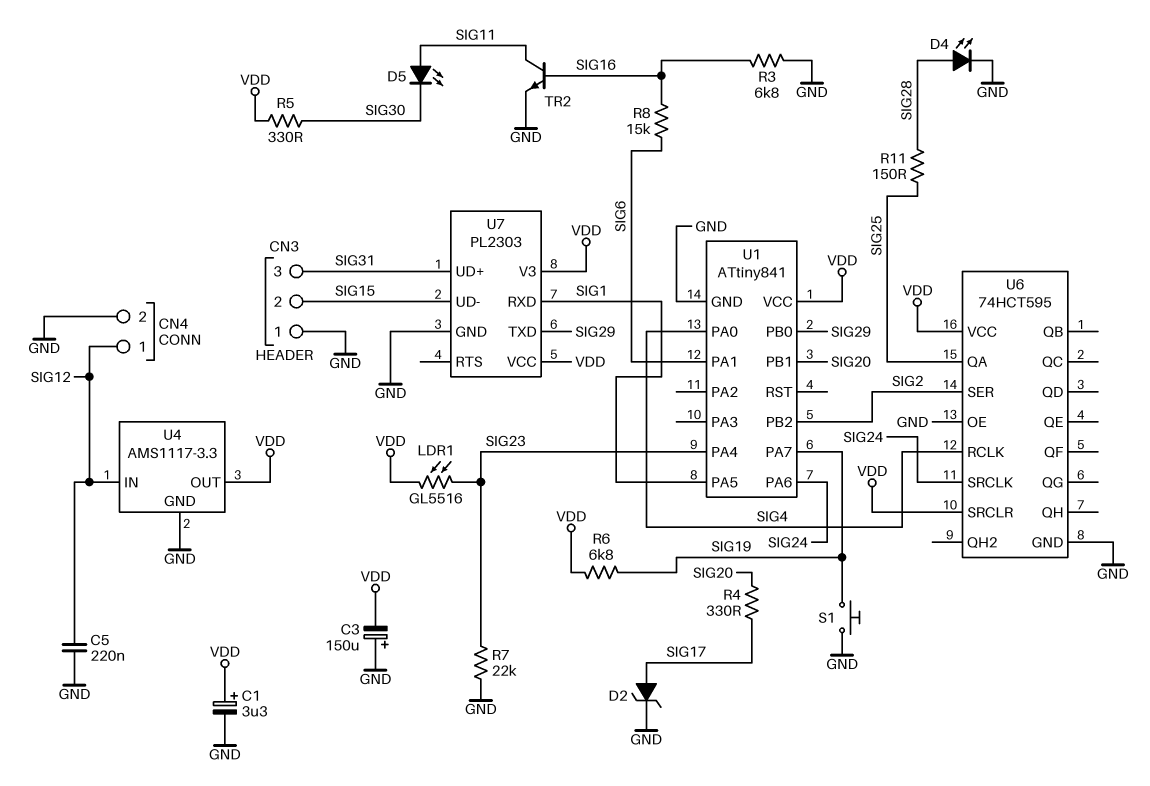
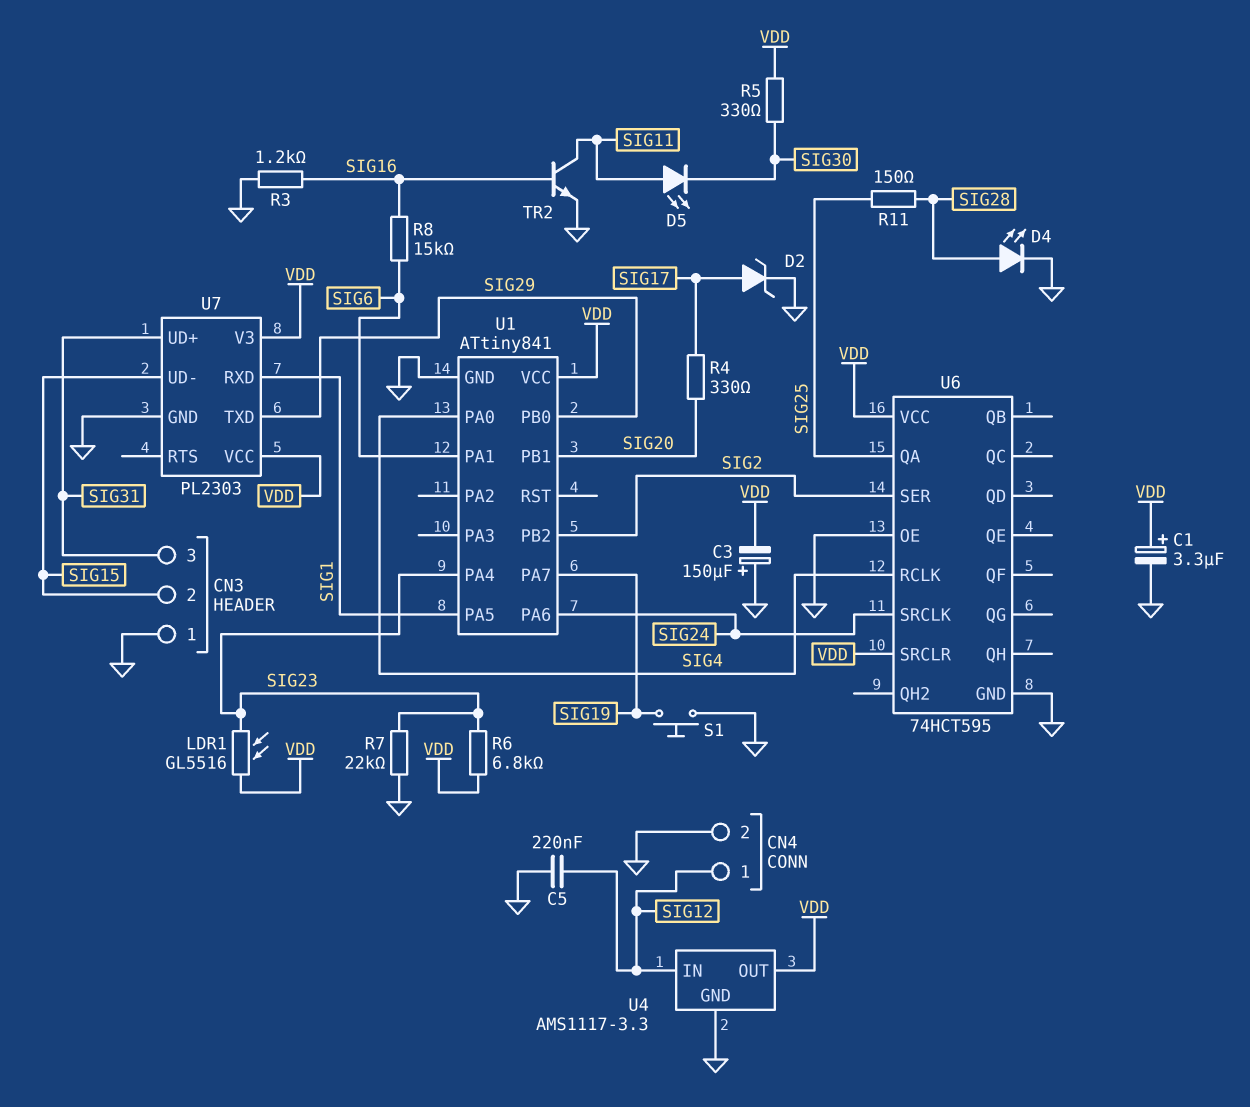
R3: 6.8k (GND, SIG16) -> 1.2k (GND, SIG16)
R6: 6.8k (SIG19, VDD) -> 6.8k (SIG23, VDD)

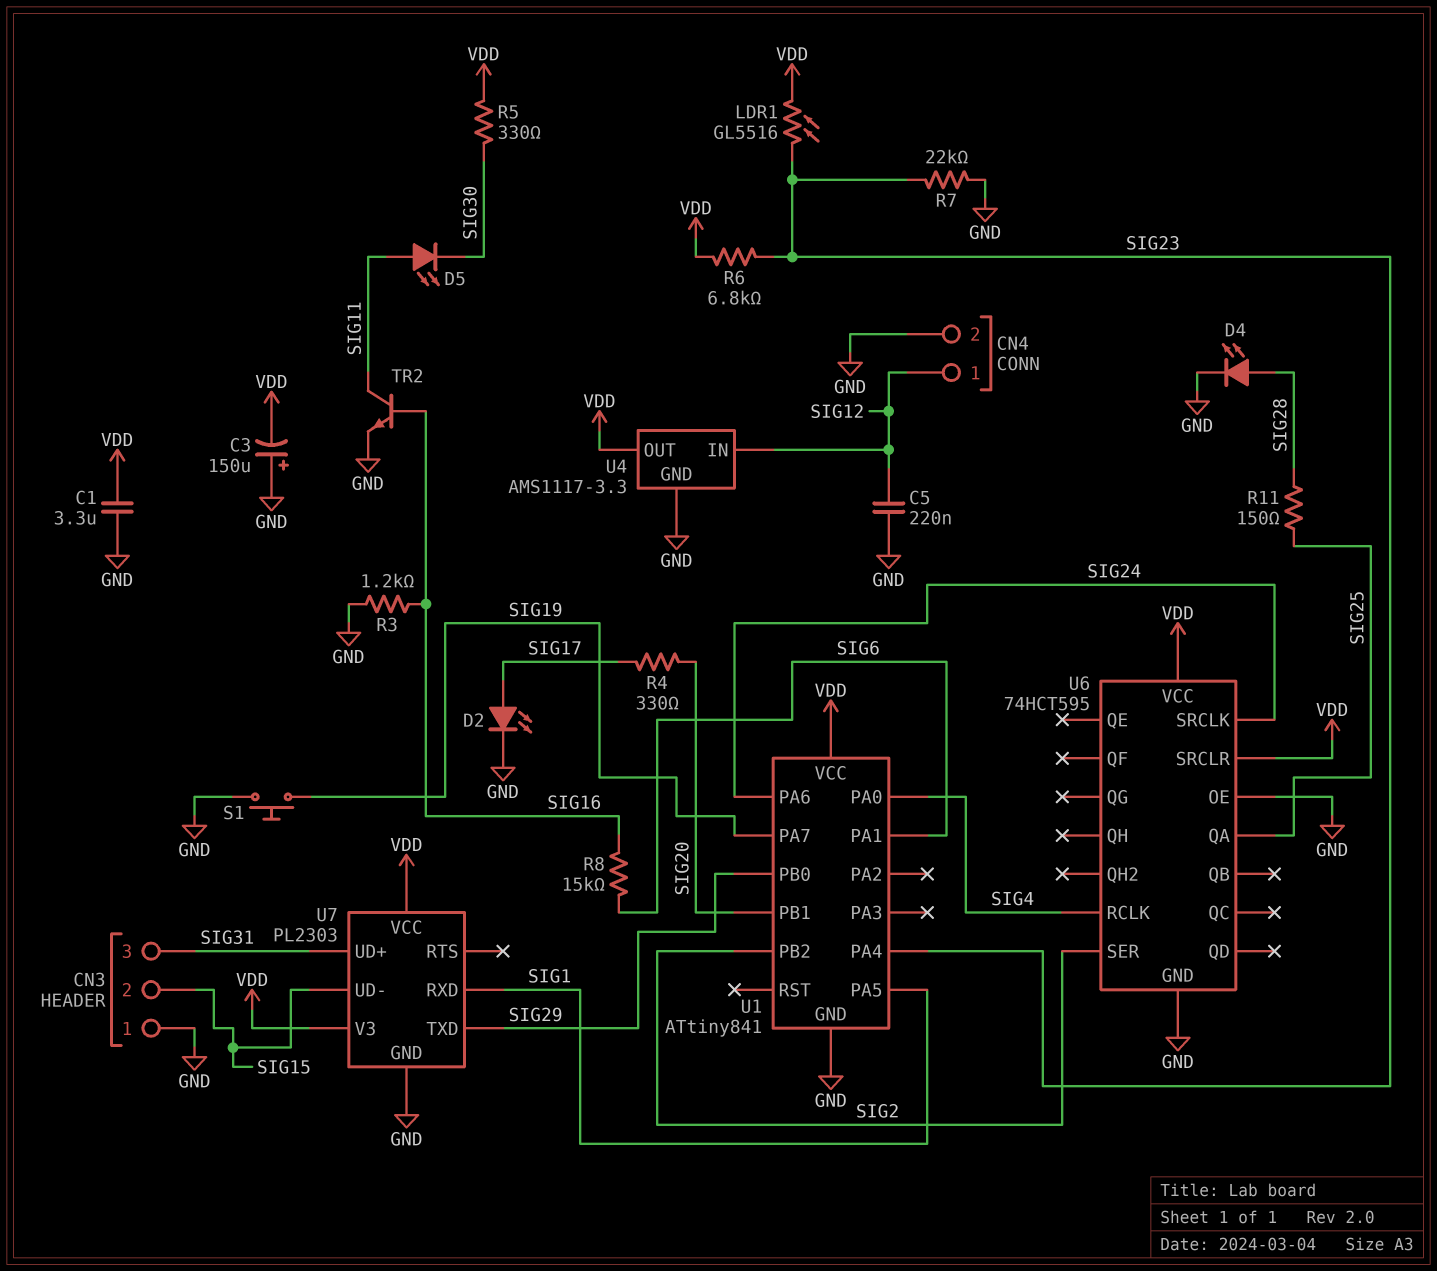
C1: 3.3uF (plus VDD, minus GND) -> 3.3uF (GND, VDD)
D2: zener (A SIG17, K GND) -> LED (A SIG17, K GND)

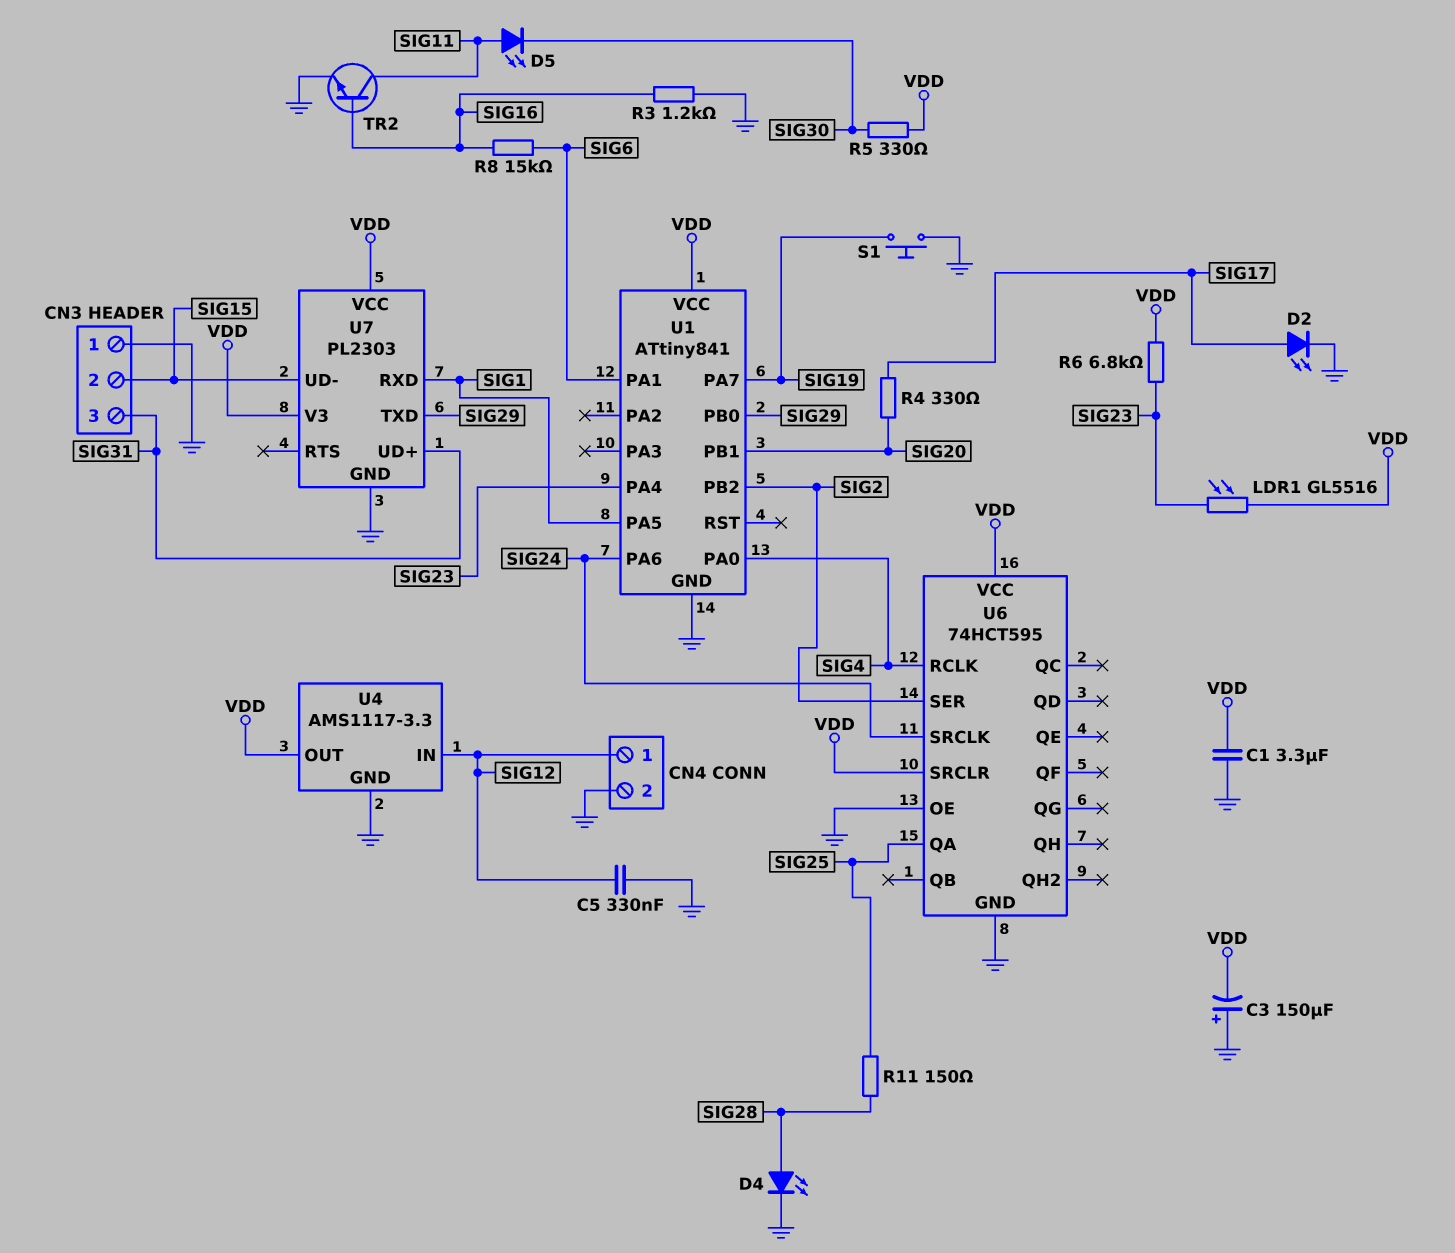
C5: 220nF (GND, SIG12) -> 330nF (GND, SIG12)
R7: 22k (GND, SIG23) -> none

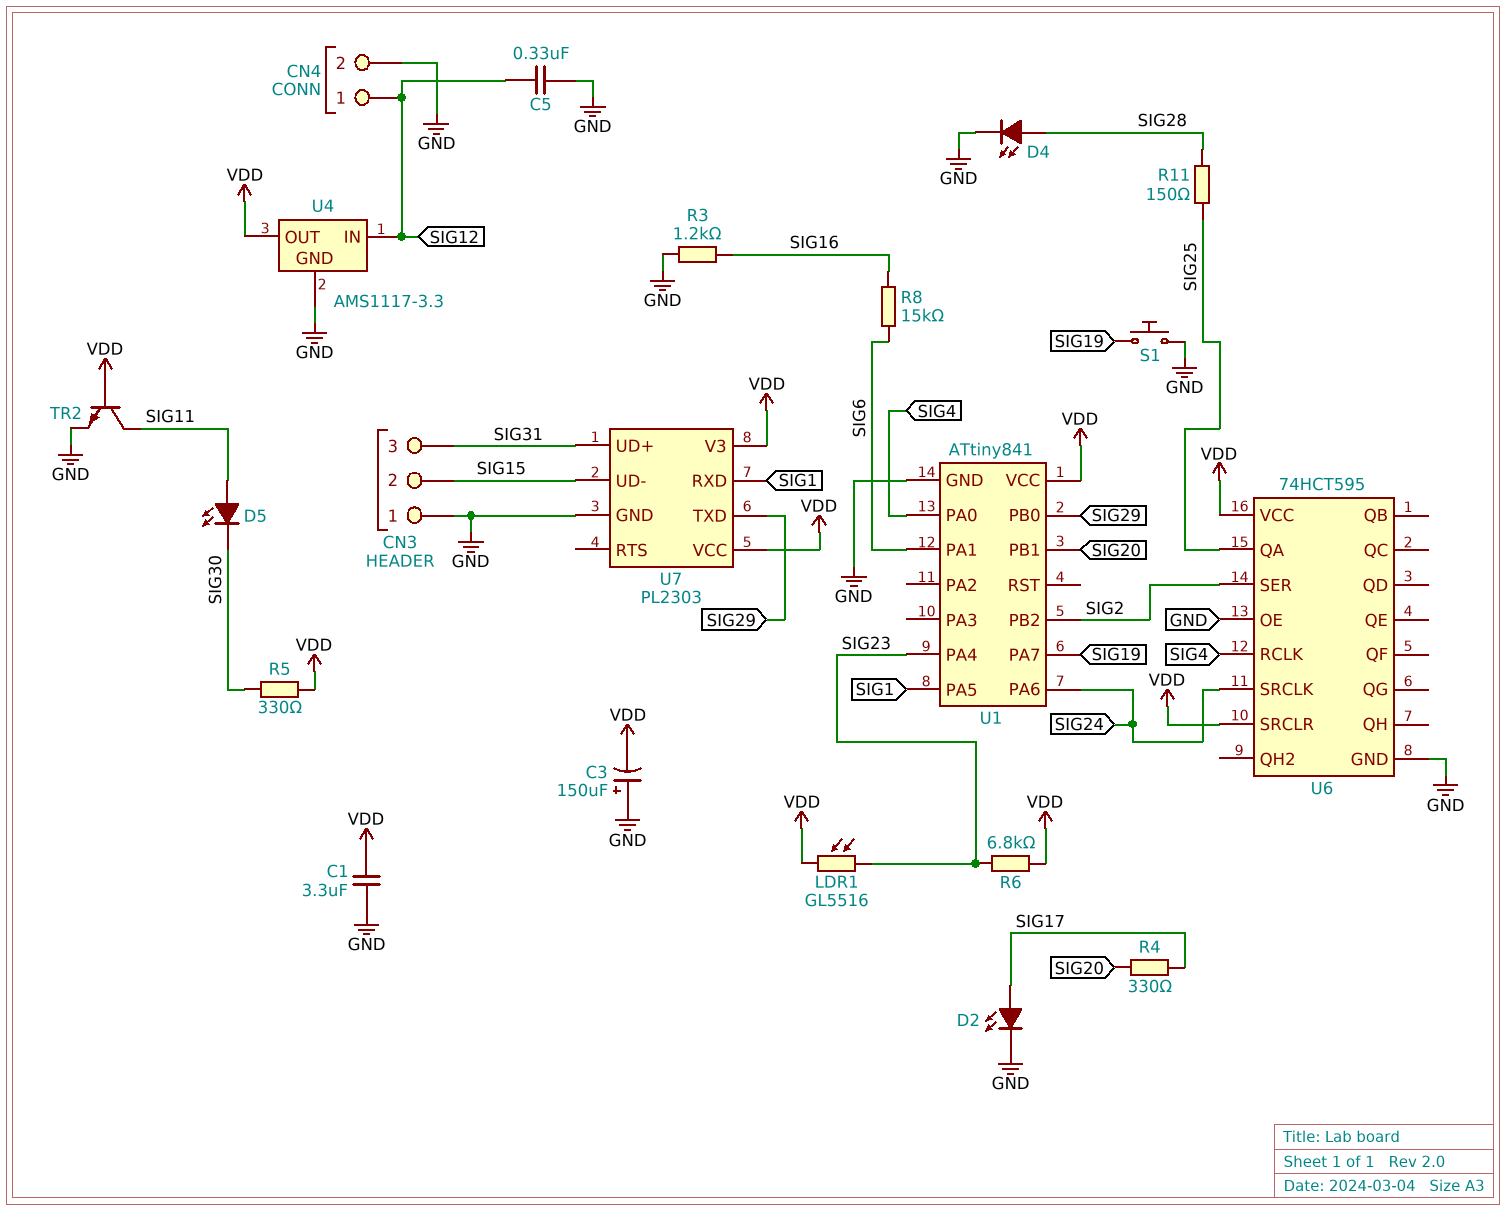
TR2: NPN (B SIG16, C SIG11, E GND) -> NPN (B VDD, C SIG11, E GND)

